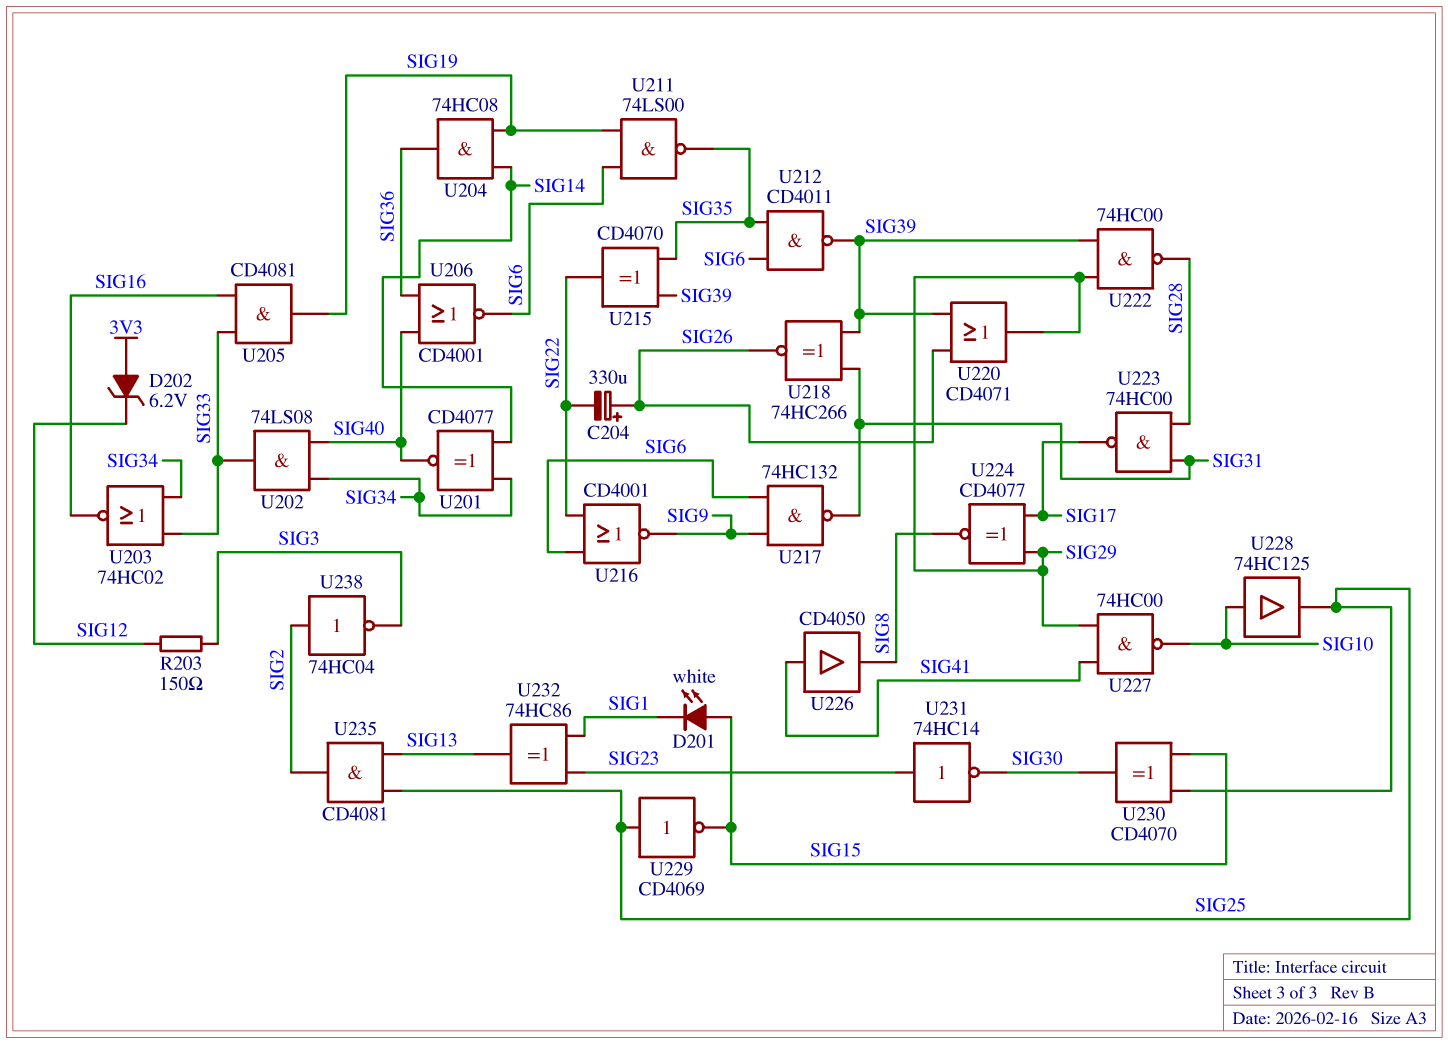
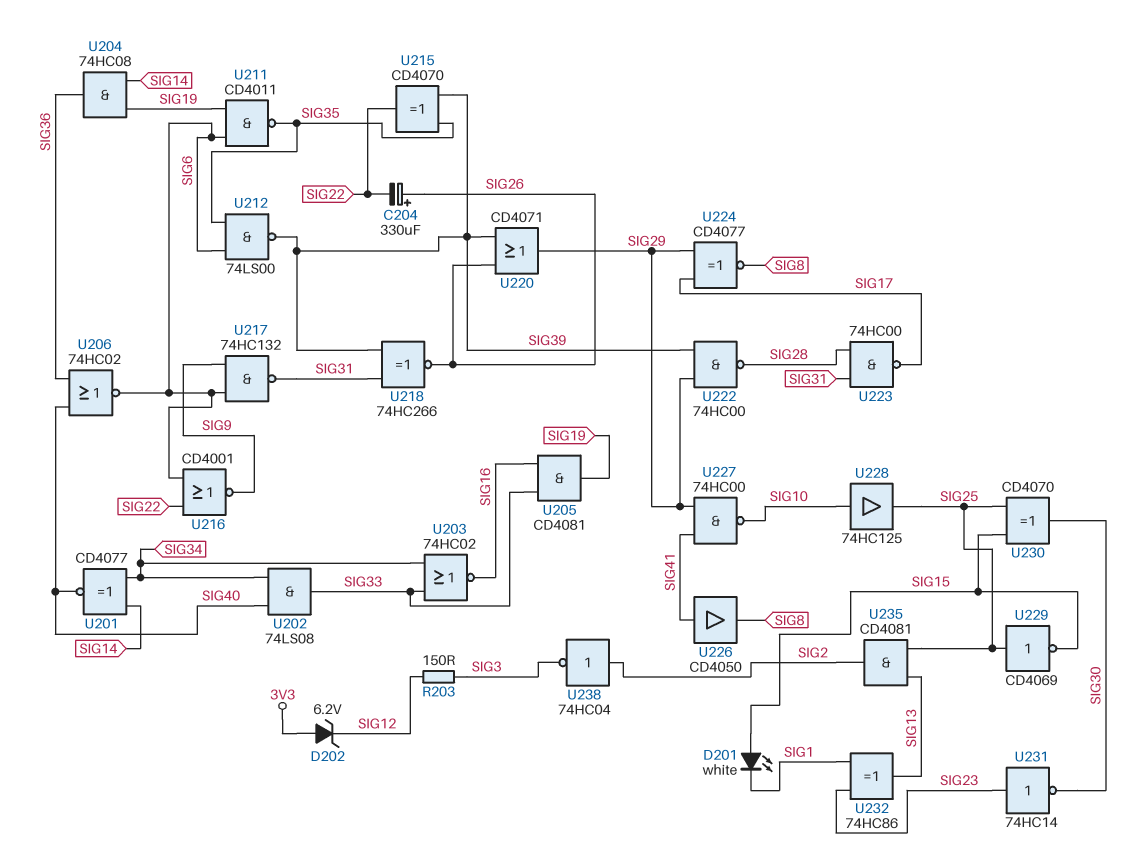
U206: NOR CD4001 (in SIG36, in SIG40, out SIG6) -> NOR 74HC02 (in SIG36, in SIG40, out SIG6)
U211: NAND 74LS00 (in SIG6, in SIG19, out SIG35) -> NAND CD4011 (in SIG6, in SIG19, out SIG35)
U212: NAND CD4011 (in SIG6, in SIG35, out SIG39) -> NAND 74LS00 (in SIG6, in SIG35, out SIG39)

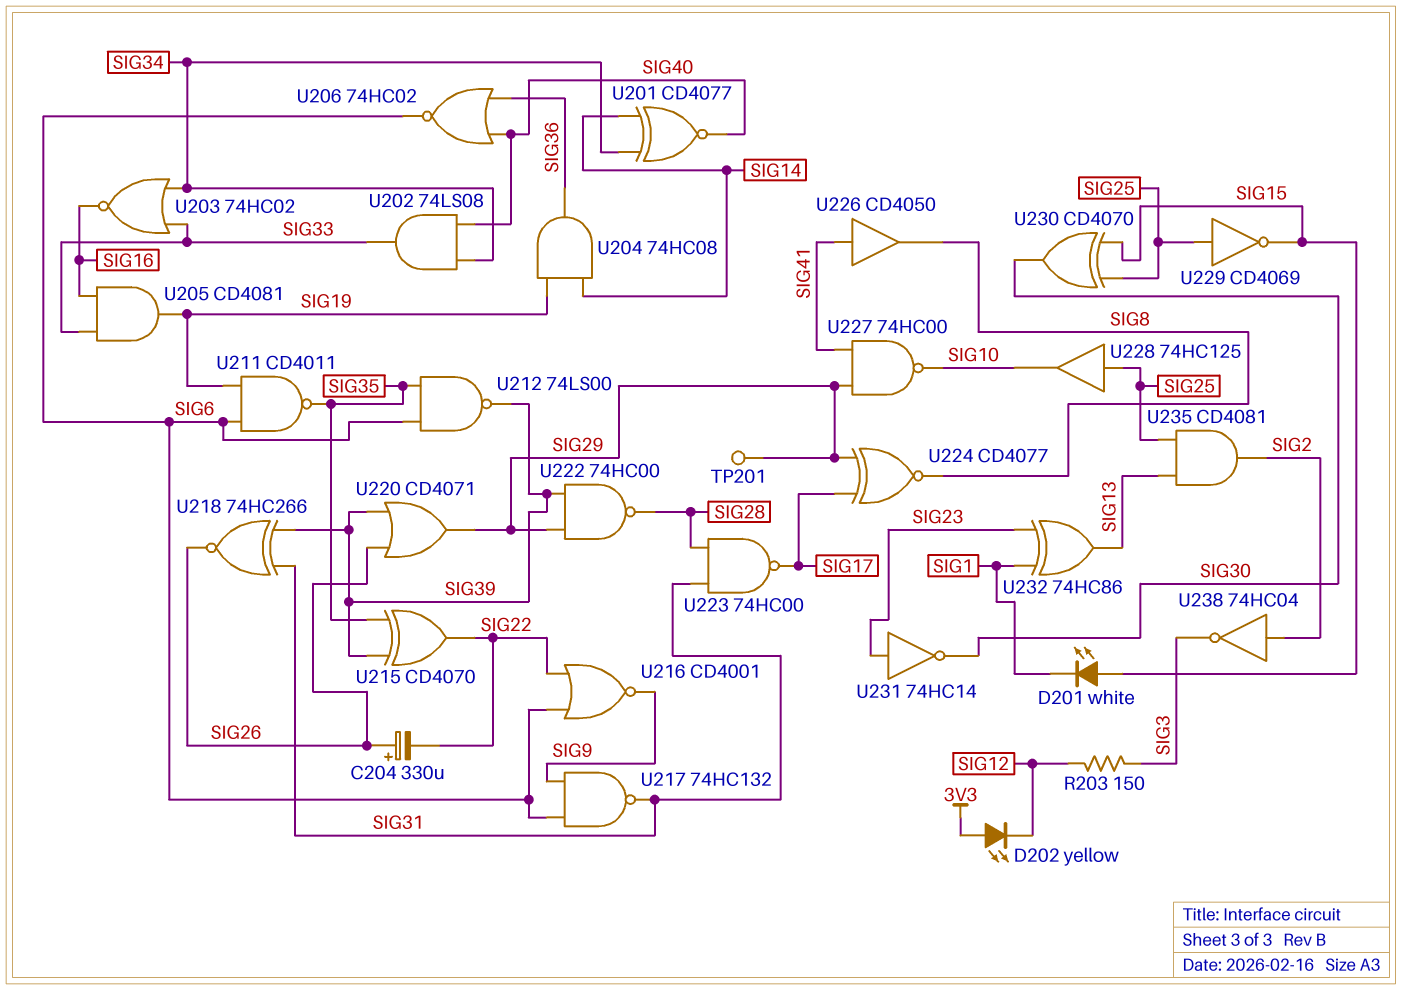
D202: zener 6.2V (A 3V3, K SIG12) -> LED yellow (A 3V3, K SIG12)
TP201: none -> test point (SIG29)
U228: buffer 74HC125 (in SIG10, out SIG25) -> buffer 74HC125 (in SIG25, out SIG10)

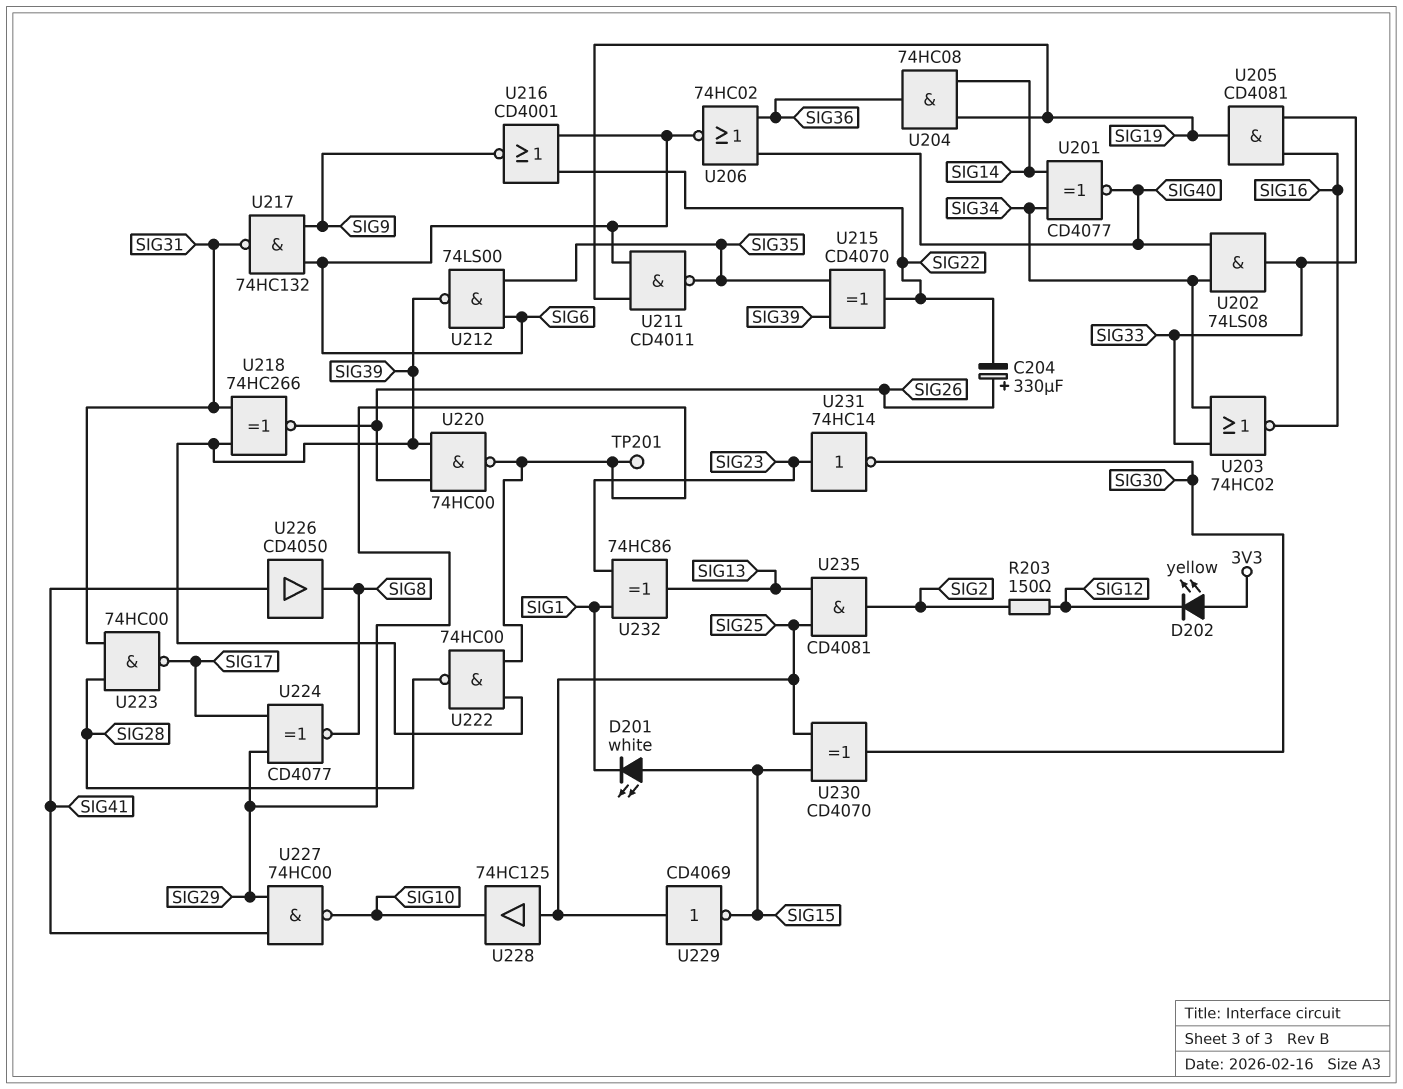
R203: 150 (SIG3, SIG12) -> 150 (SIG2, SIG12)
U220: OR CD4071 (in SIG26, in SIG39, out SIG29) -> NAND 74HC00 (in SIG26, in SIG39, out SIG29)
U238: NOT 74HC04 (in SIG2, out SIG3) -> none

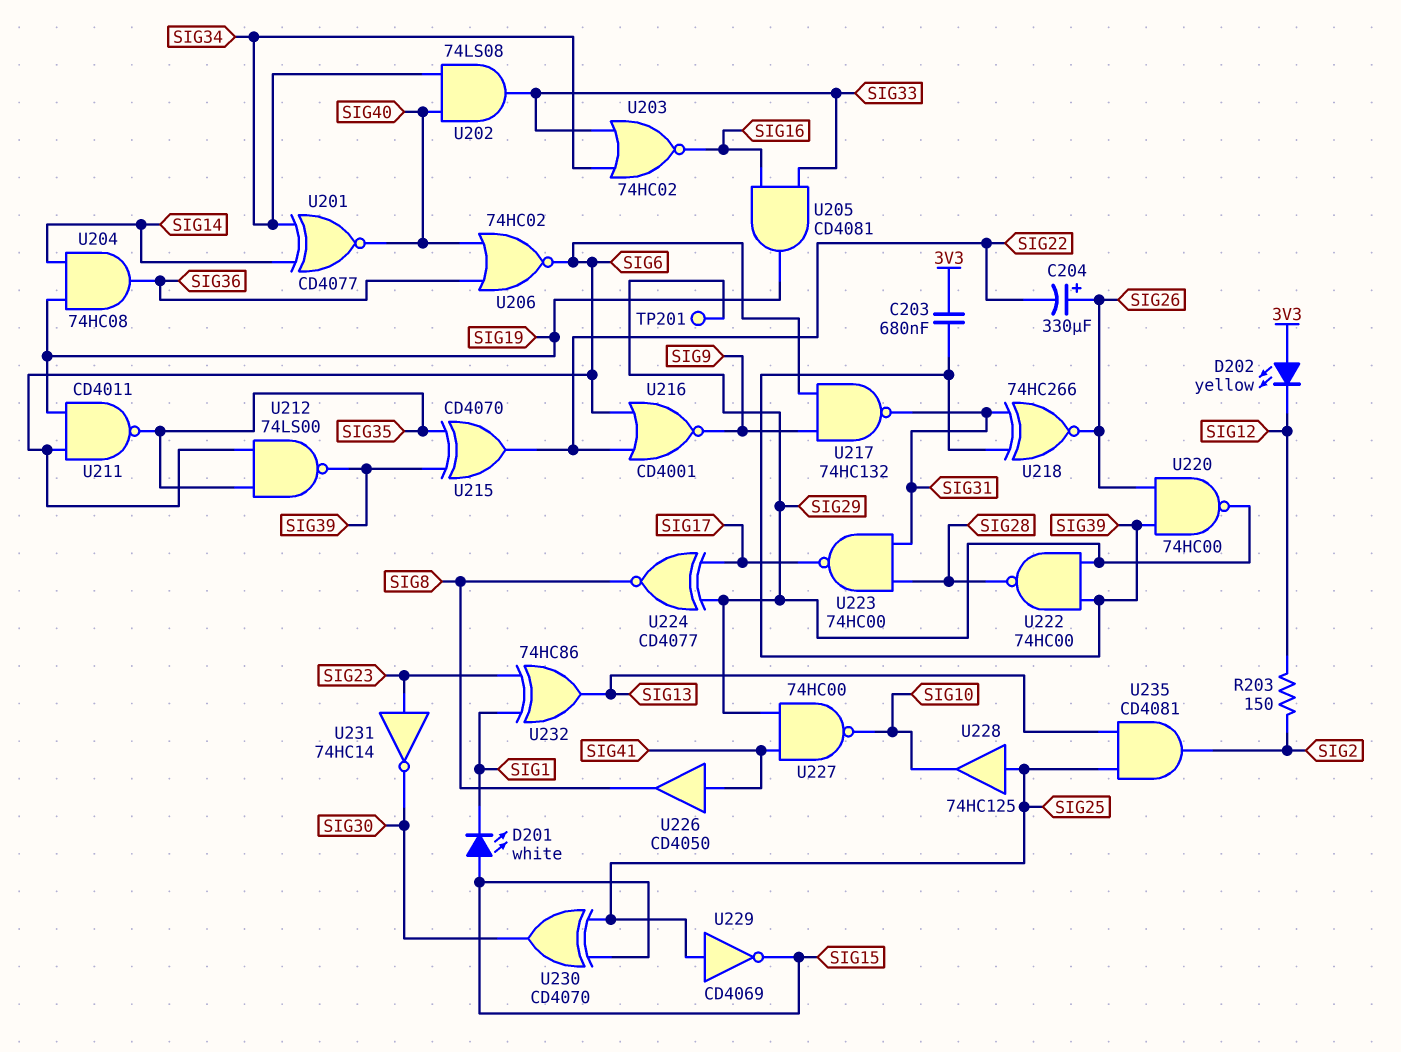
C203: none -> 680nF (3V3, SIG39)

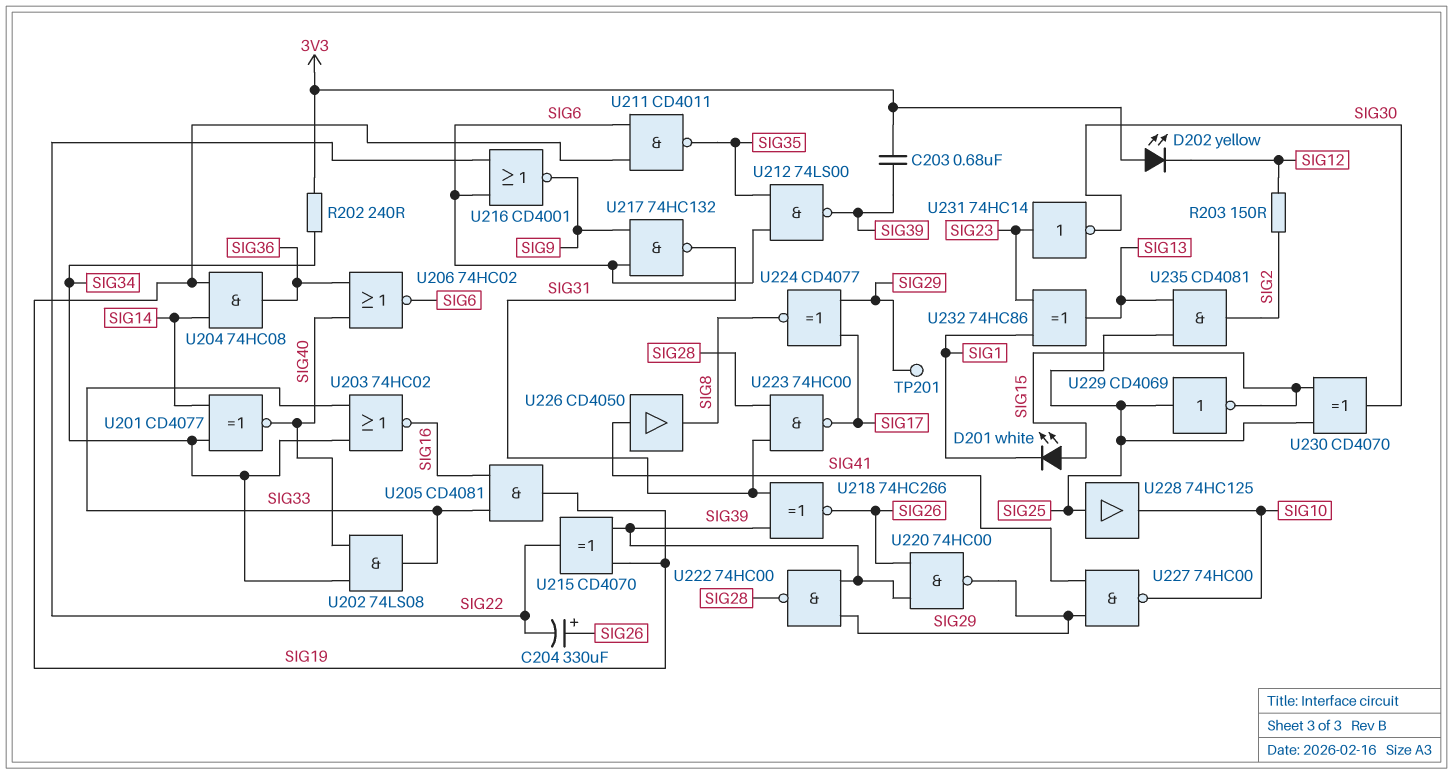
R202: none -> 240 (3V3, SIG34)
U215: XOR CD4070 (in SIG35, in SIG39, out SIG22) -> XOR CD4070 (in SIG19, in SIG39, out SIG22)

